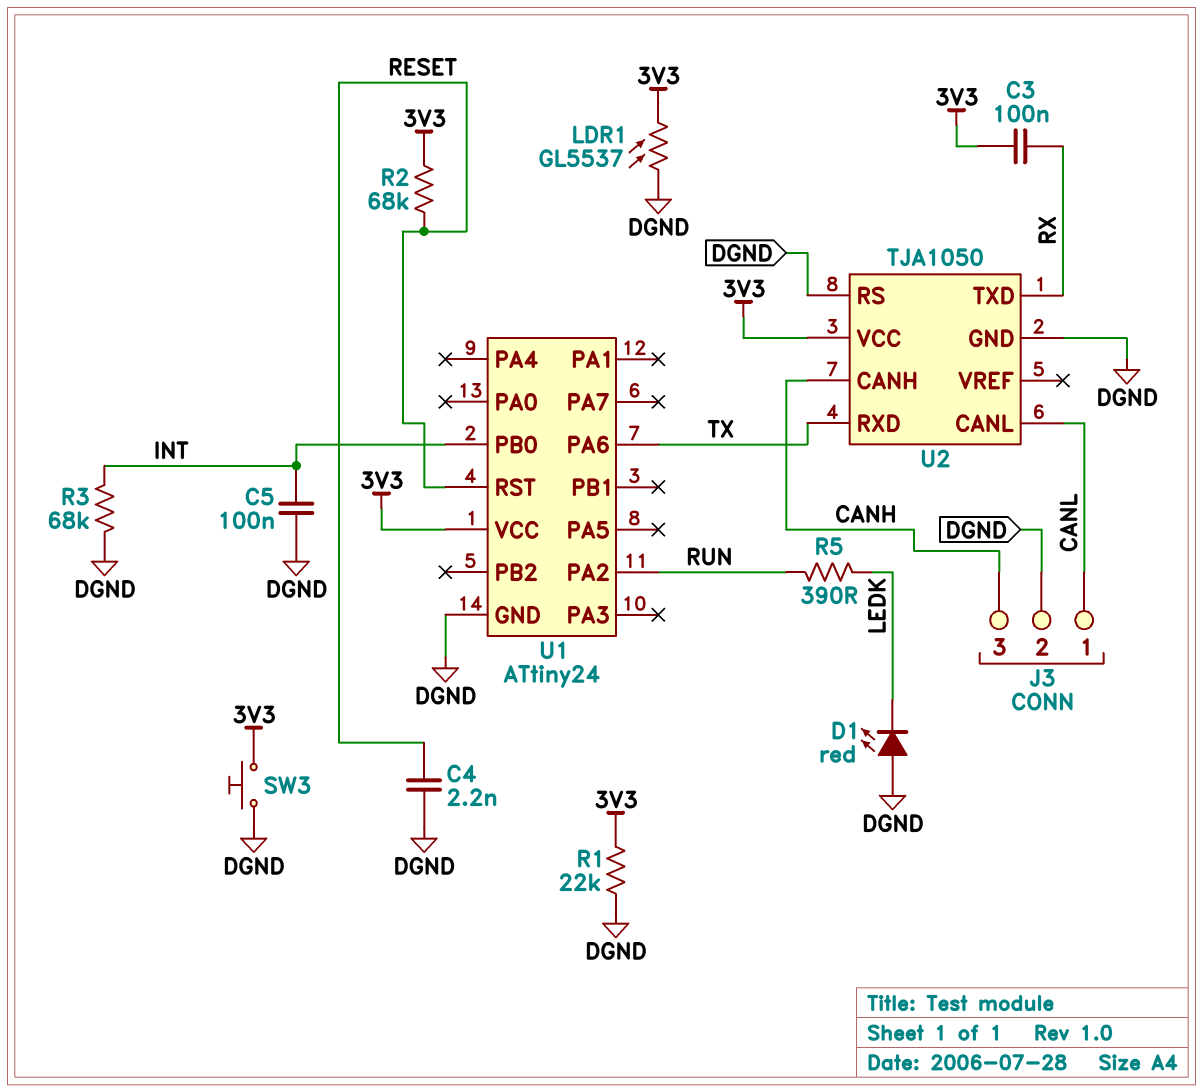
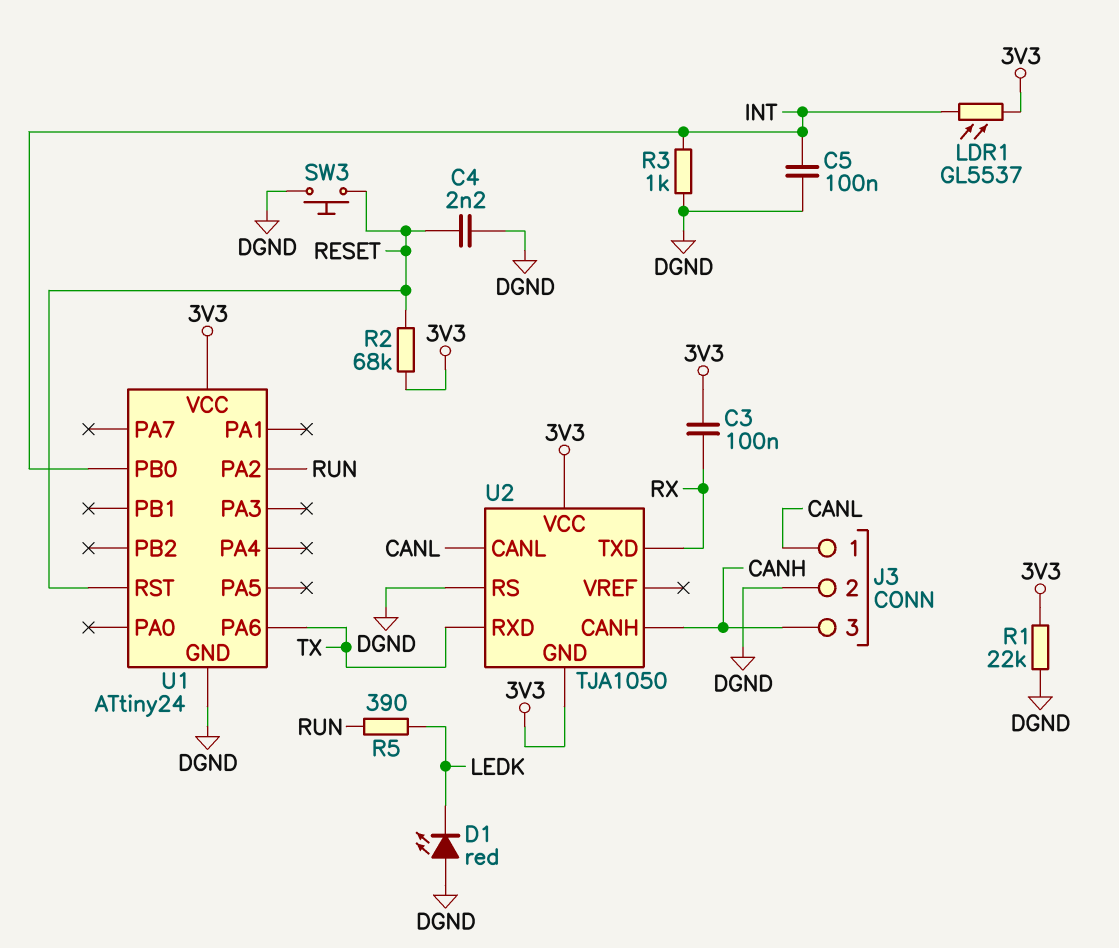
LDR1: GL5537 (3V3, DGND) -> GL5537 (3V3, INT)
R3: 68k (DGND, INT) -> 1k (DGND, INT)
SW3: button (3V3, DGND) -> button (DGND, RESET)
U2 pin GND: DGND -> 3V3

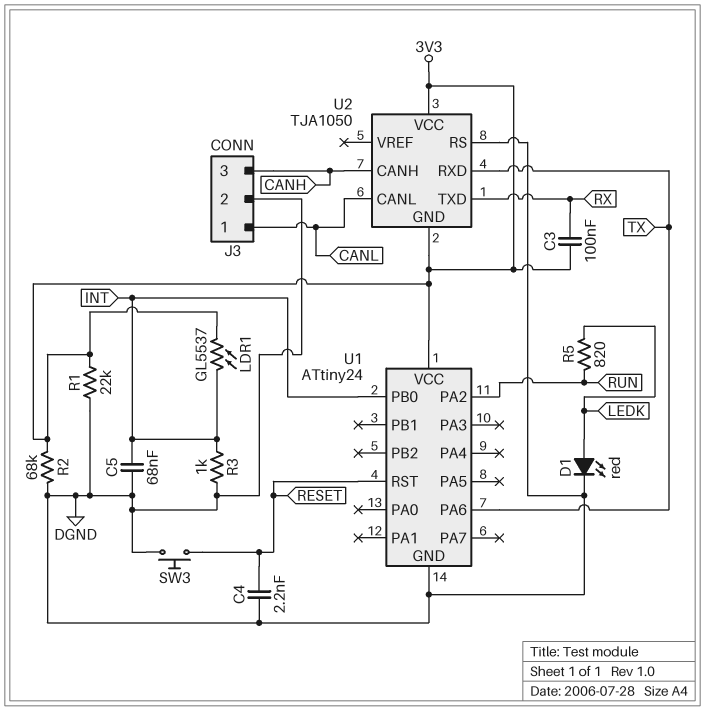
C5: 100nF (DGND, INT) -> 68nF (DGND, INT)
D1: LED red (A DGND, K LEDK) -> LED red (A LEDK, K DGND)
R2: 68k (3V3, RESET) -> 68k (3V3, DGND)
R5: 390 (LEDK, RUN) -> 820 (LEDK, RUN)

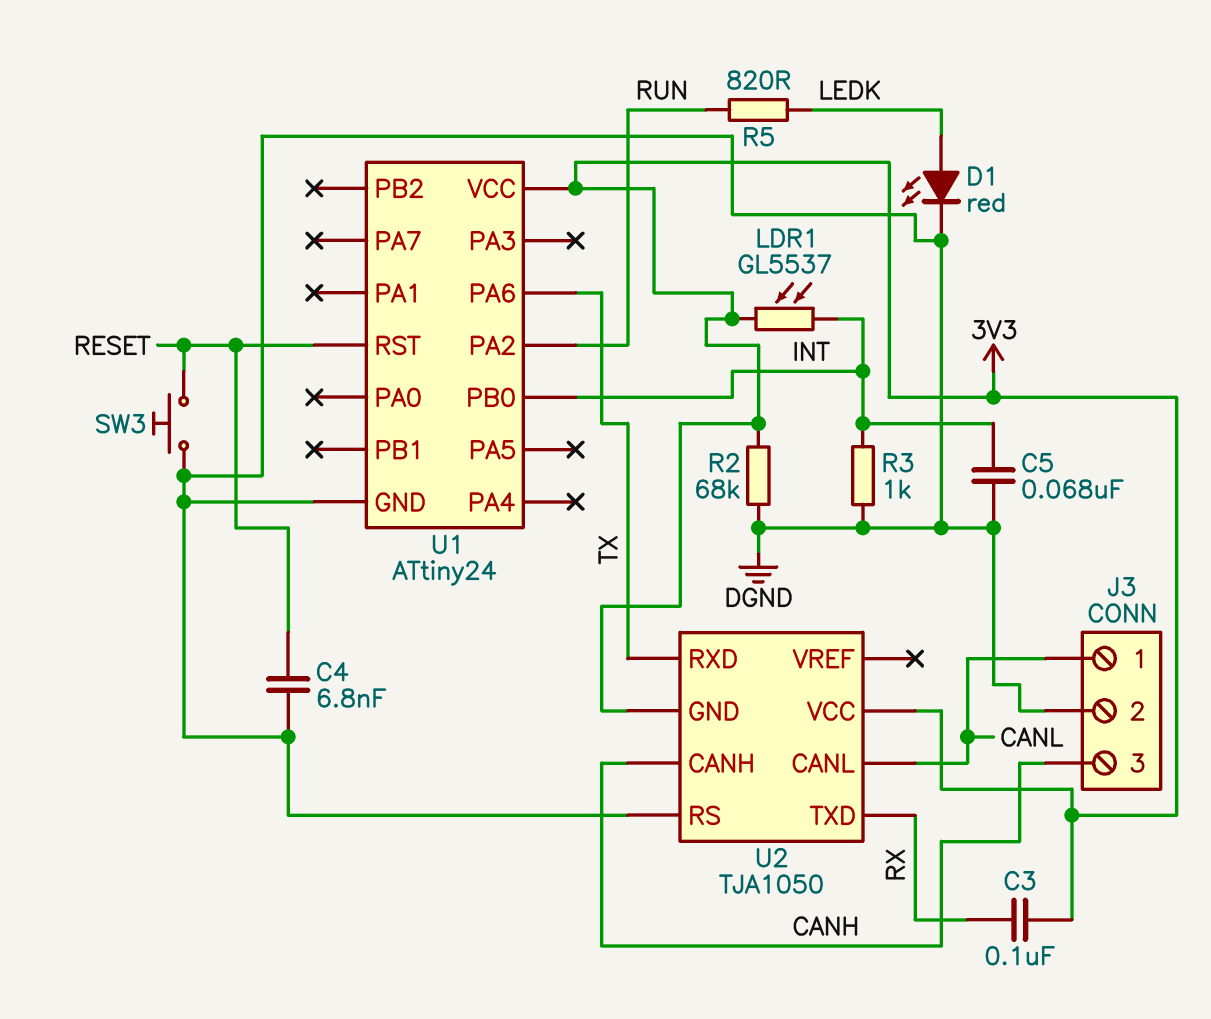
C4: 2.2nF (DGND, RESET) -> 6.8nF (DGND, RESET)
R1: 22k (3V3, DGND) -> none

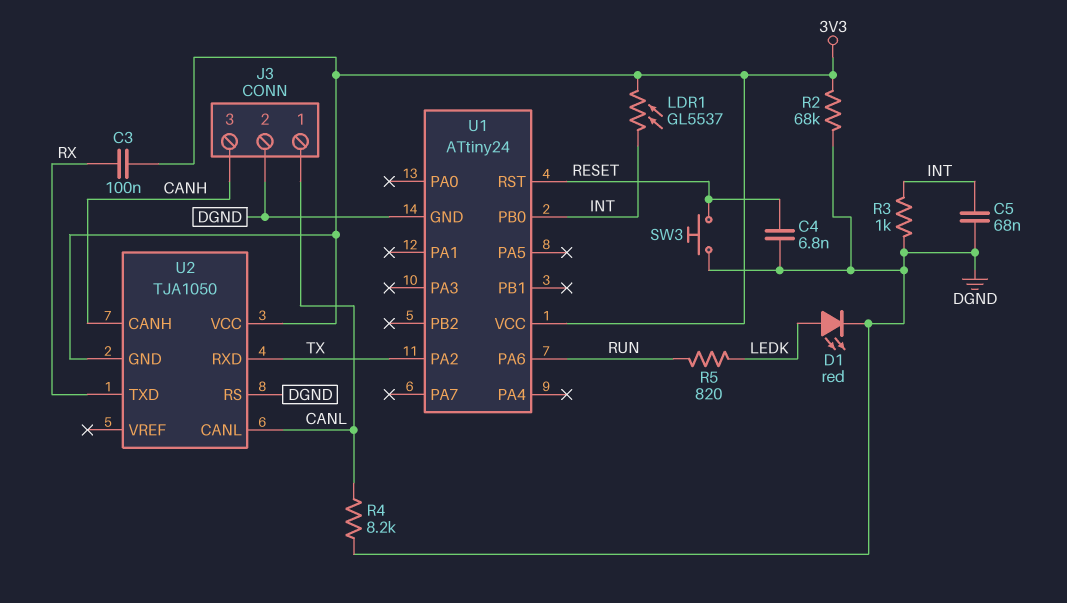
R4: none -> 8.2k (CANL, DGND)
U1 pin PA2: RUN -> TX
U1 pin PA6: TX -> RUN

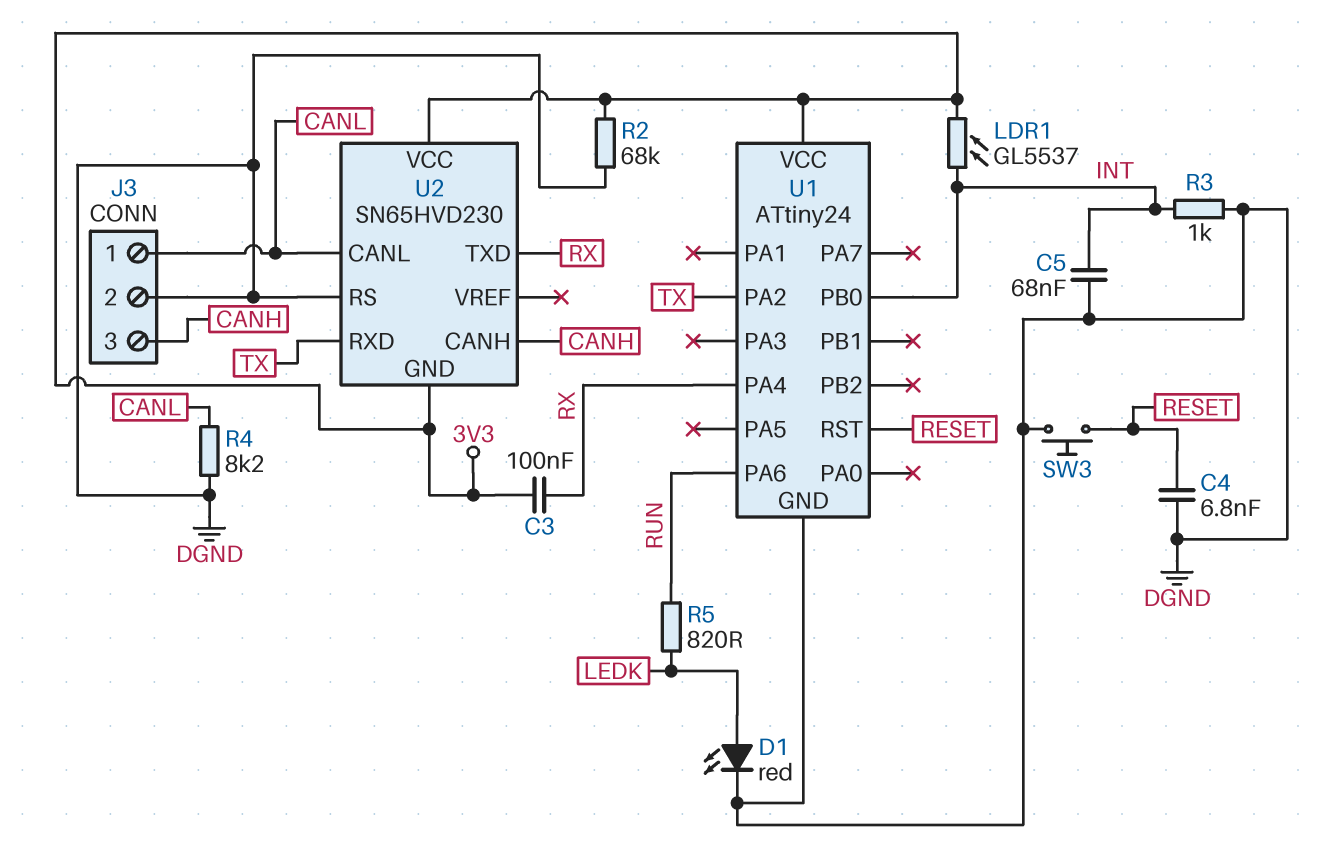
U1 pin PA4: none -> RX
U2: TJA1050 -> SN65HVD230

